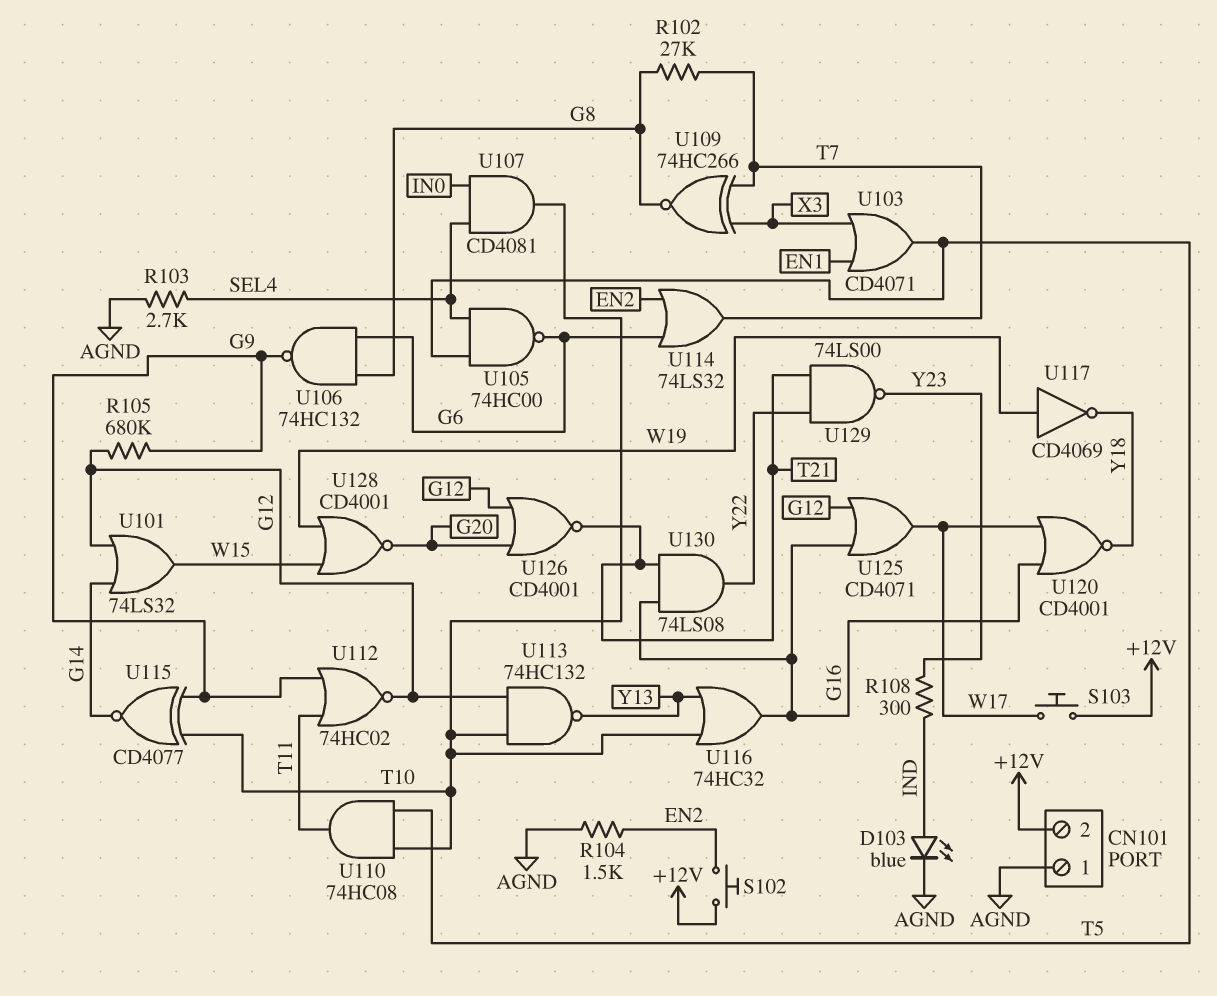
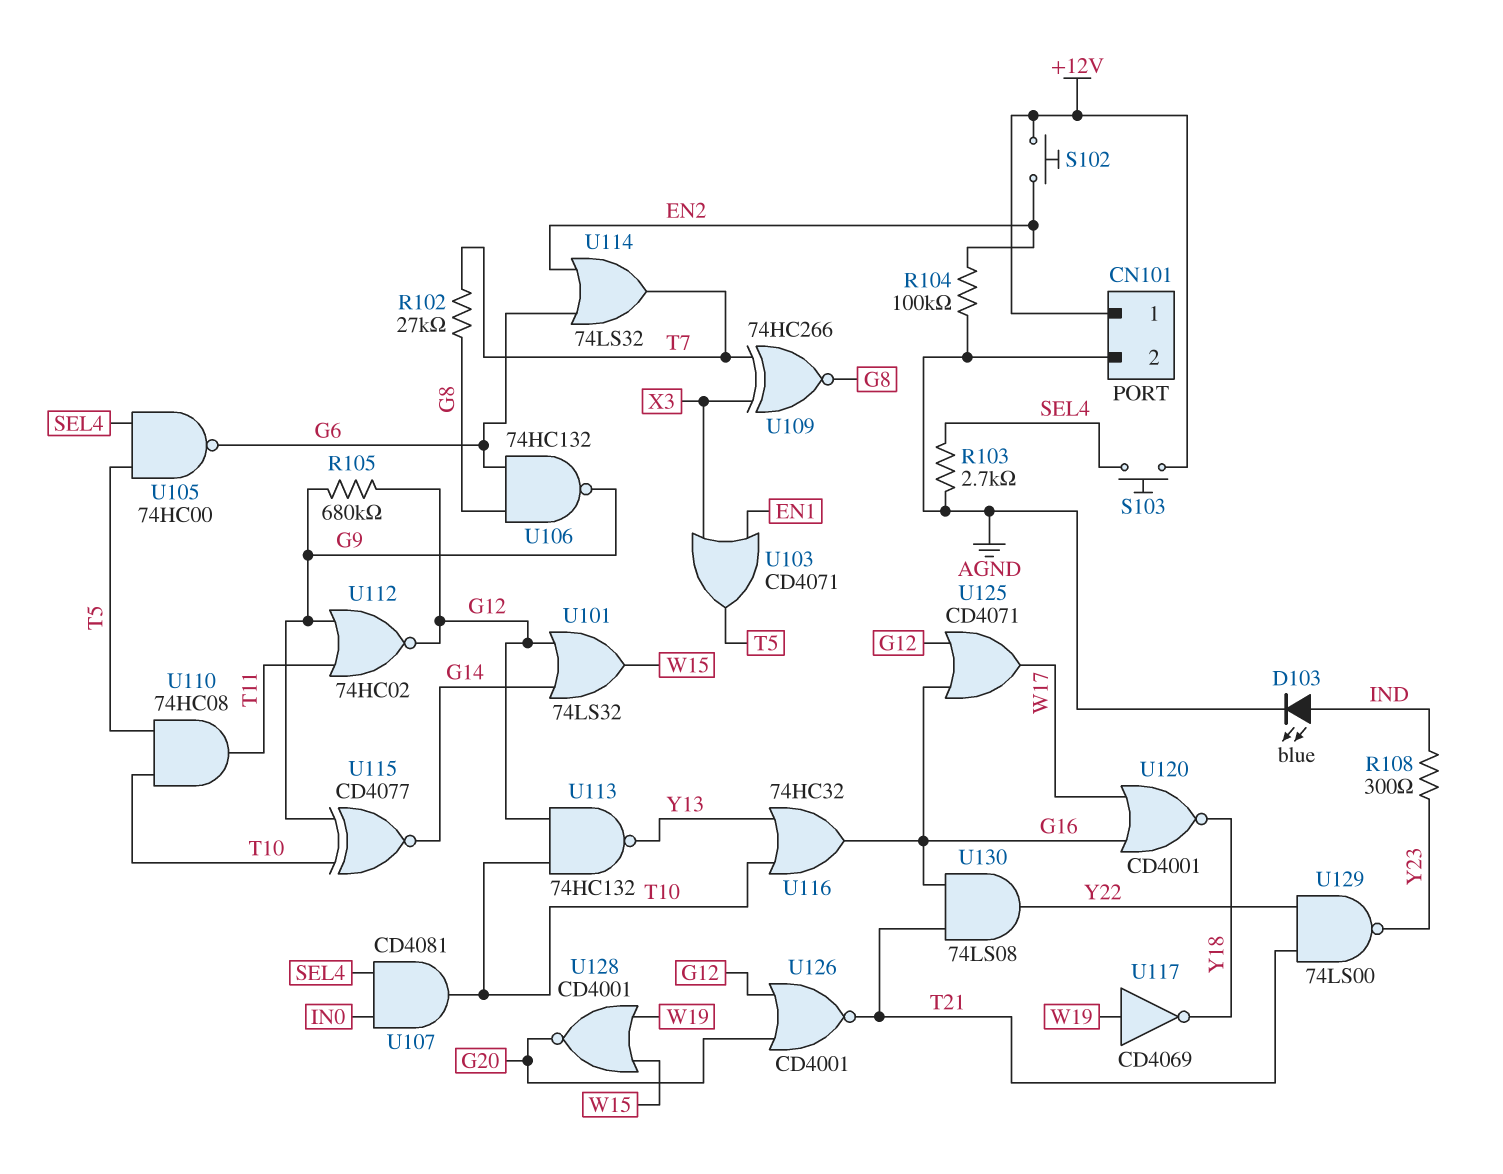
CN101 pin 1: AGND -> +12V
CN101 pin 2: +12V -> AGND
R104: 1.5k (AGND, EN2) -> 100k (AGND, EN2)
S103: button (+12V, W17) -> button (+12V, SEL4)

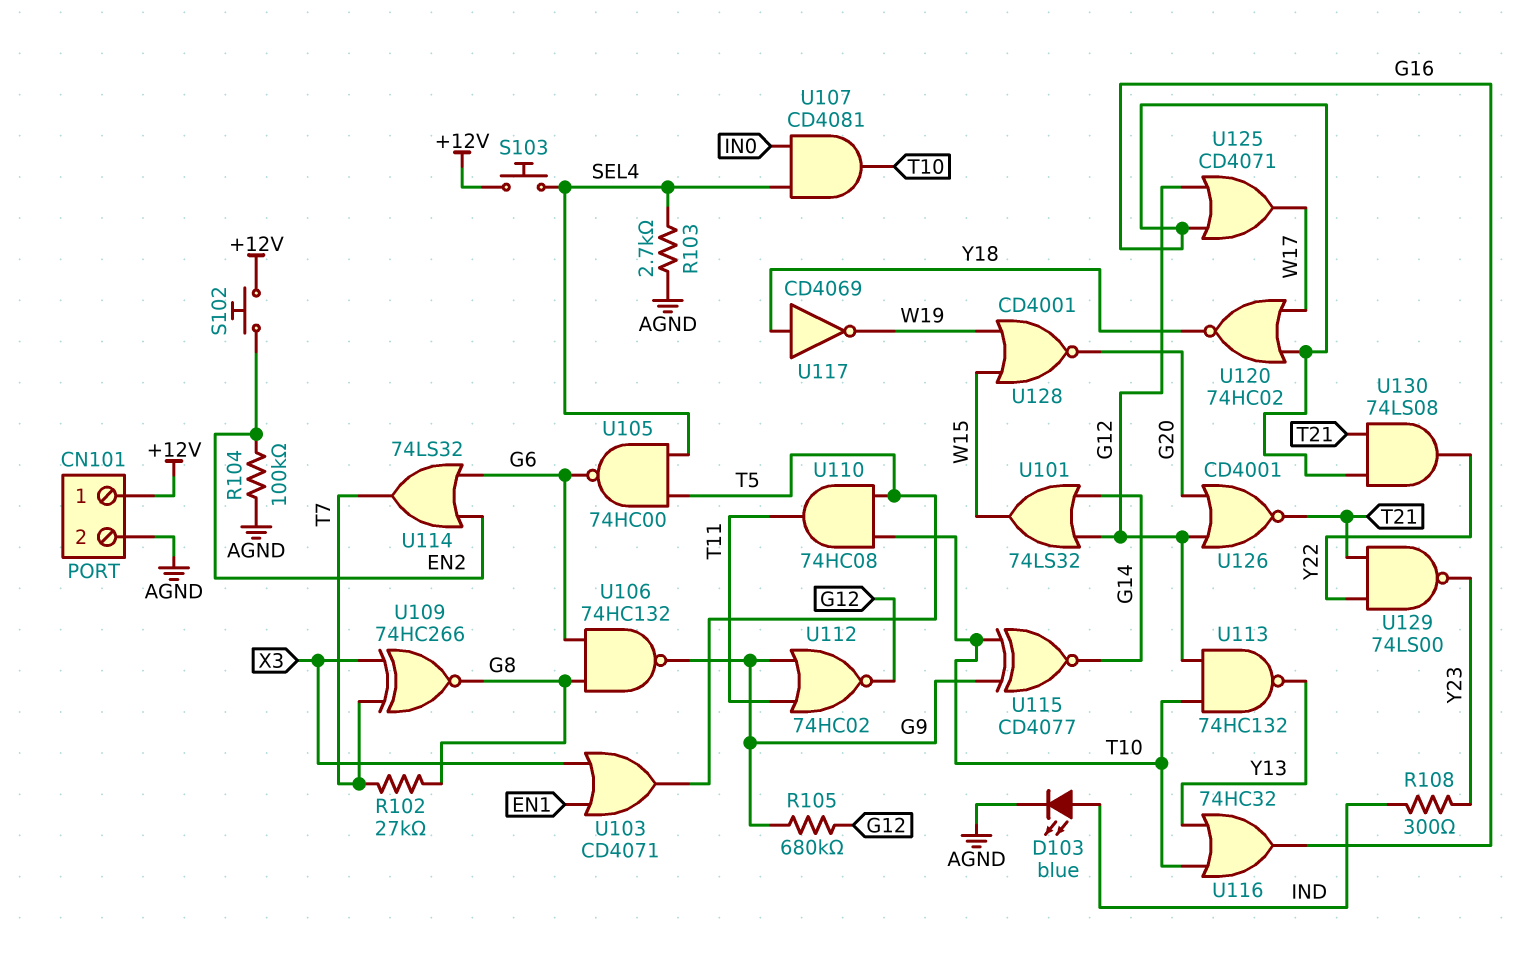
U117: NOT CD4069 (in W19, out Y18) -> NOT CD4069 (in Y18, out W19)
U120: NOR CD4001 (in G16, in W17, out Y18) -> NOR 74HC02 (in G16, in W17, out Y18)

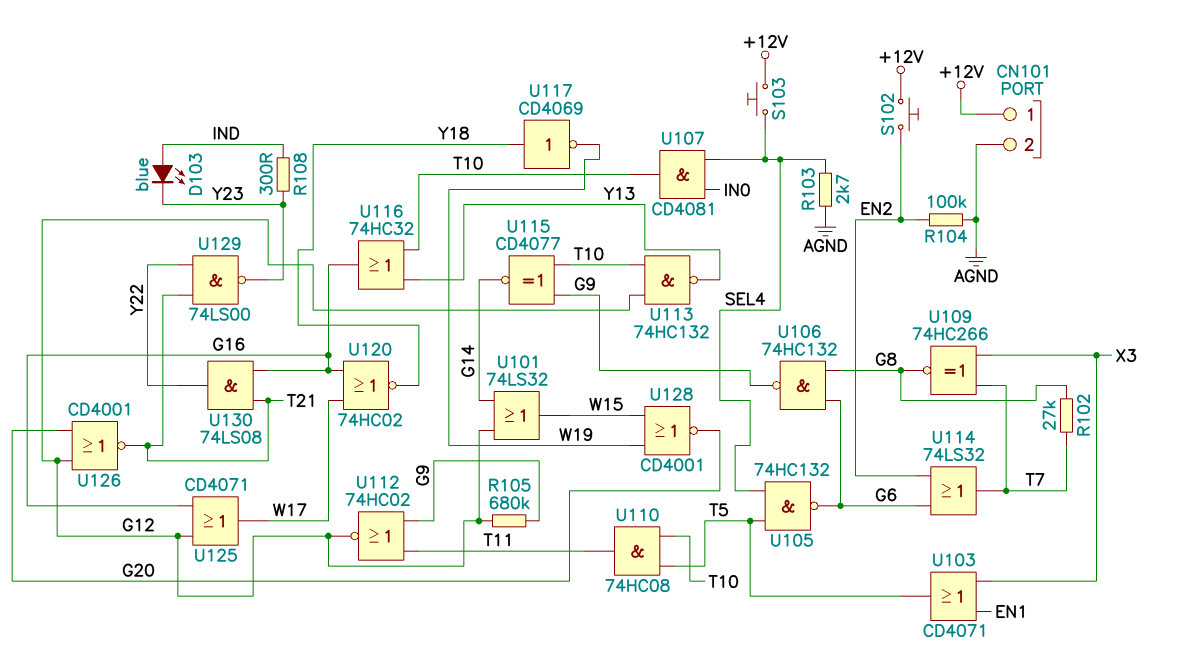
D103: LED blue (A IND, K AGND) -> LED blue (A IND, K Y23)
U105: NAND 74HC00 (in SEL4, in T5, out G6) -> NAND 74HC132 (in SEL4, in T5, out G6)

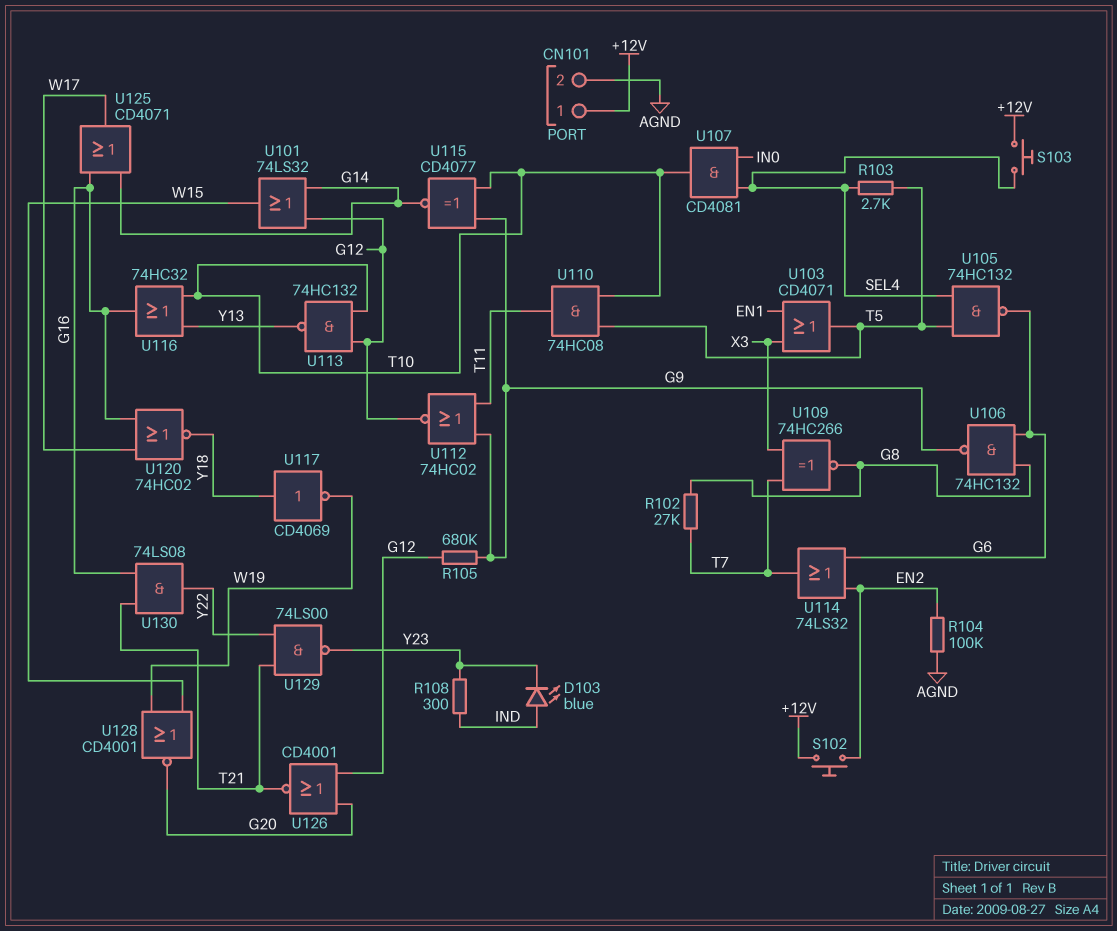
R103: 2.7k (AGND, SEL4) -> 2.7k (SEL4, T5)
U125: OR CD4071 (in G12, in G16, out W17) -> OR CD4071 (in G14, in G16, out W17)

